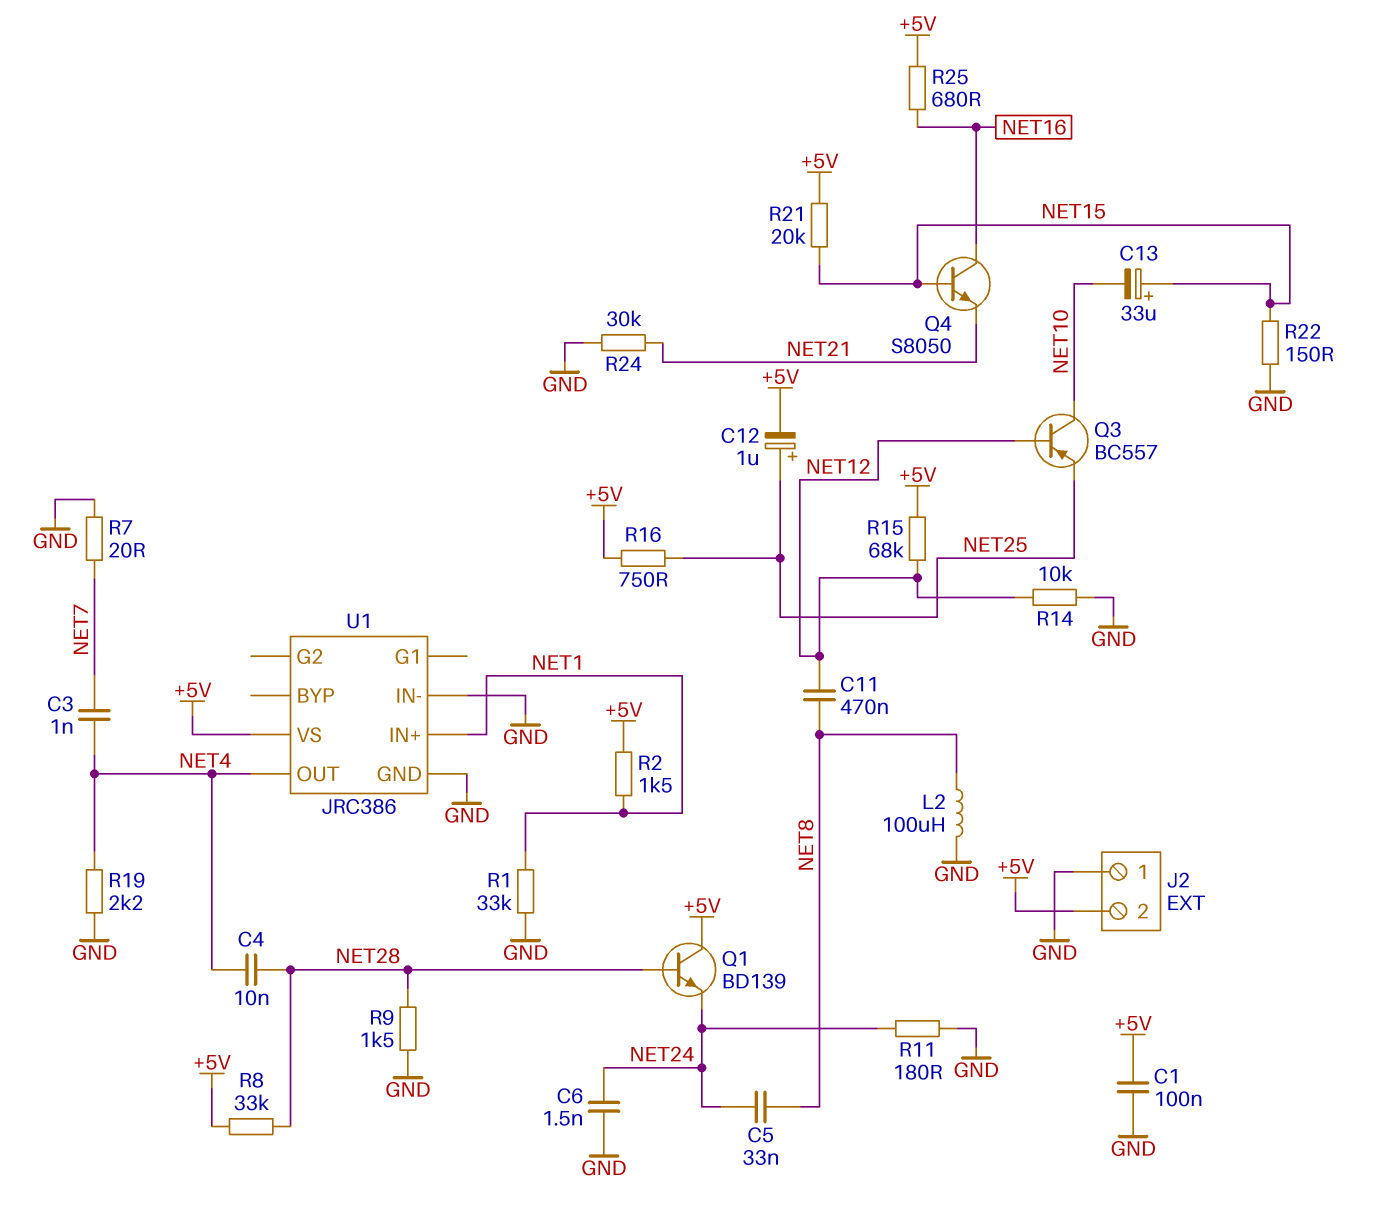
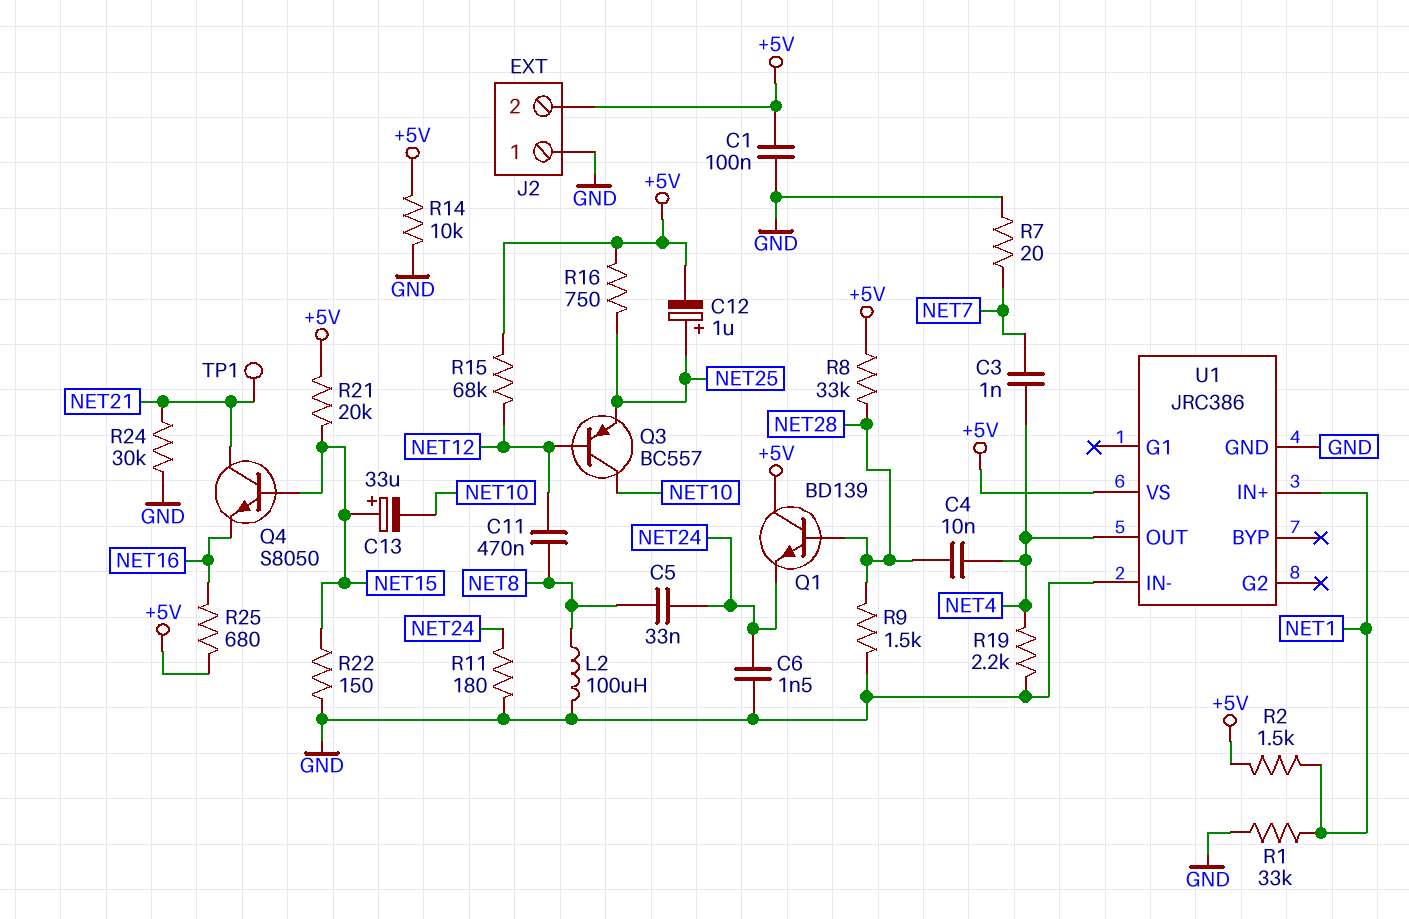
Q4: NPN S8050 (B NET15, C NET16, E NET21) -> NPN S8050 (B NET15, C NET21, E NET16)
R14: 10k (GND, NET12) -> 10k (+5V, GND)
TP1: none -> test point (NET21)

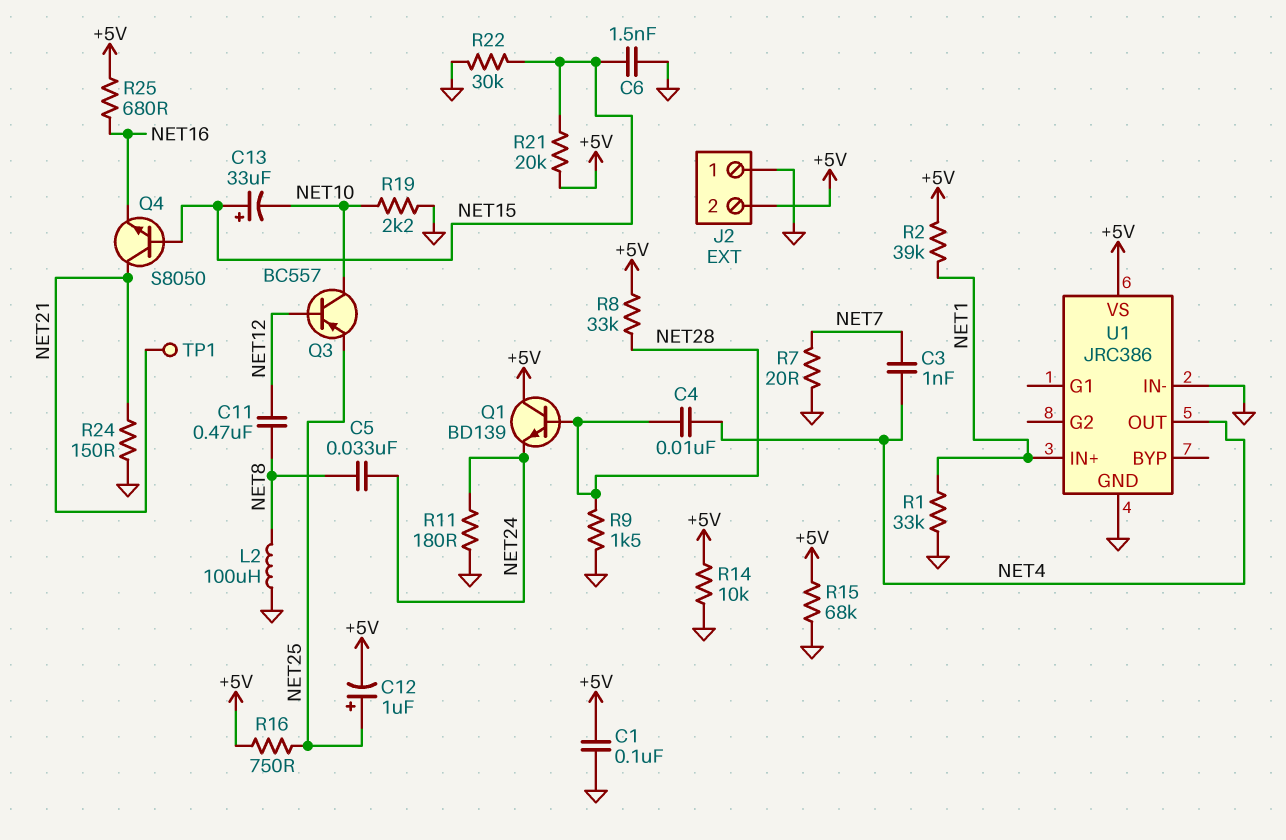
C6: 1.5nF (GND, NET24) -> 1.5nF (GND, NET15)
R2: 1.5k (+5V, NET1) -> 39k (+5V, NET1)
R15: 68k (+5V, NET12) -> 68k (+5V, GND)
R19: 2.2k (GND, NET4) -> 2.2k (GND, NET10)
R22: 150 (GND, NET15) -> 30k (GND, NET15)
R24: 30k (GND, NET21) -> 150 (GND, NET21)

